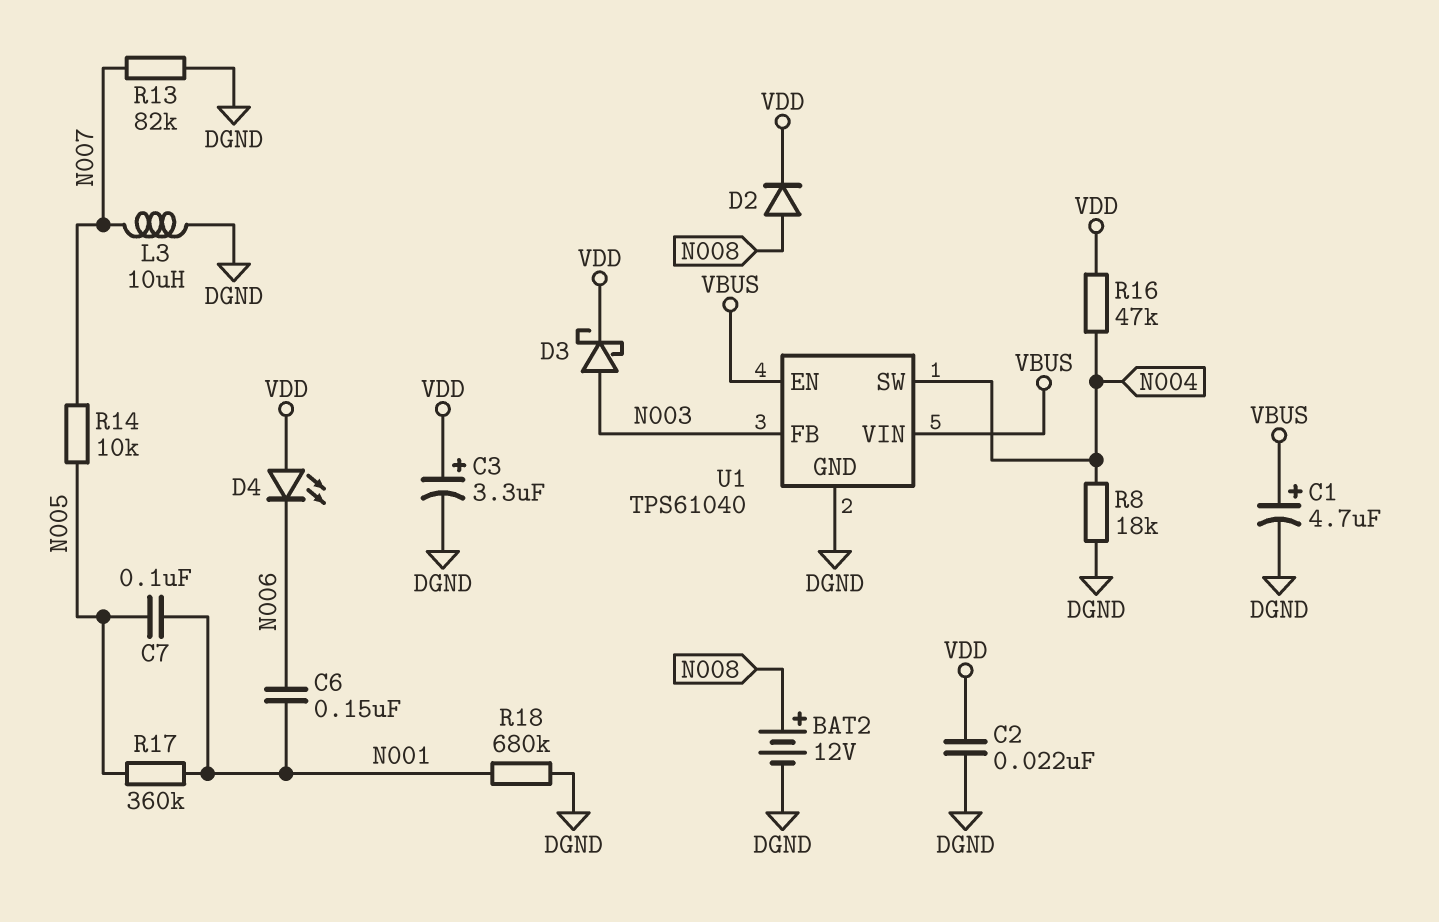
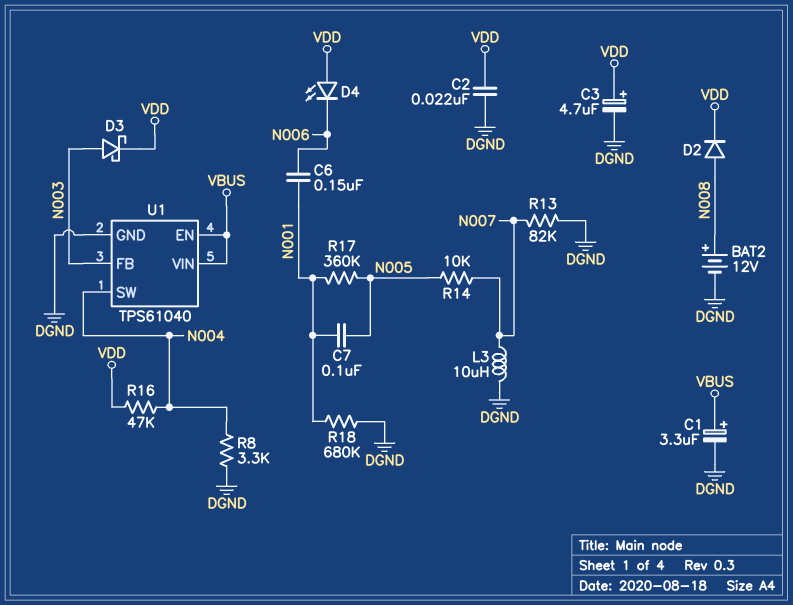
C1: 4.7uF (plus VBUS, minus DGND) -> 3.3uF (plus VBUS, minus DGND)
C3: 3.3uF (plus VDD, minus DGND) -> 4.7uF (plus VDD, minus DGND)
R8: 18k (DGND, N004) -> 3.3k (DGND, N004)

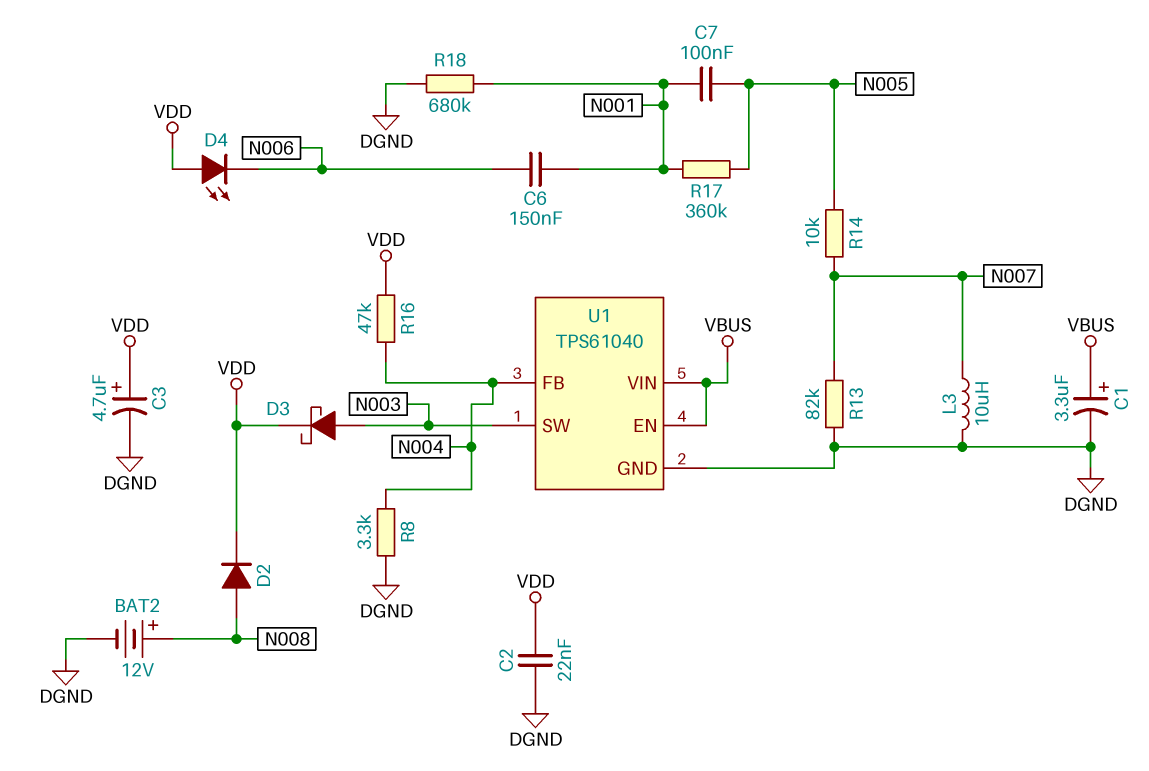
U1 pin FB: N003 -> N004
U1 pin SW: N004 -> N003

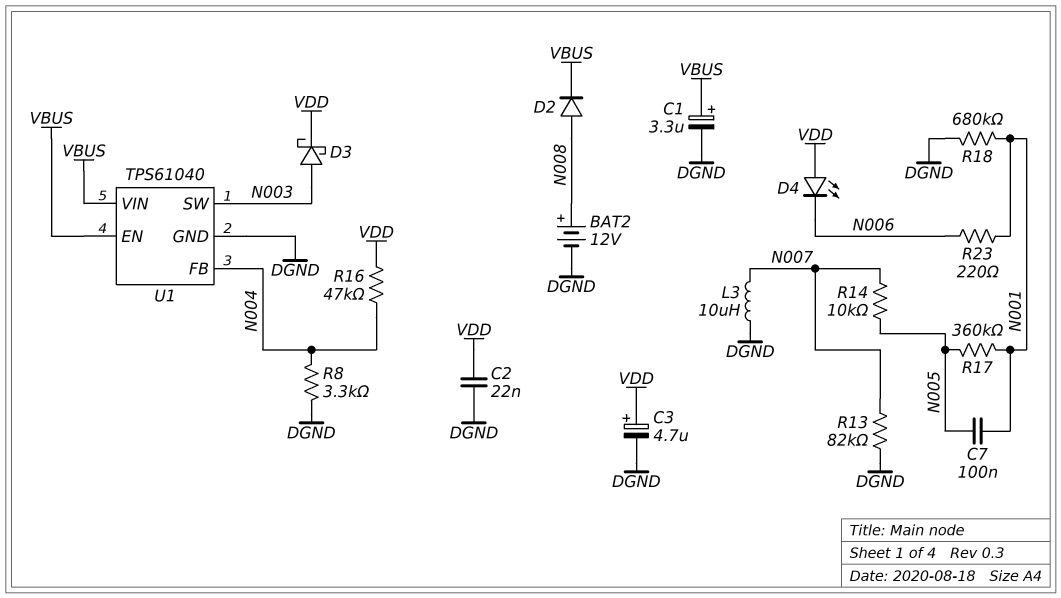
C6: 150nF (N001, N006) -> none
D2: diode (A N008, K VDD) -> diode (A N008, K VBUS)
R23: none -> 220 (N001, N006)

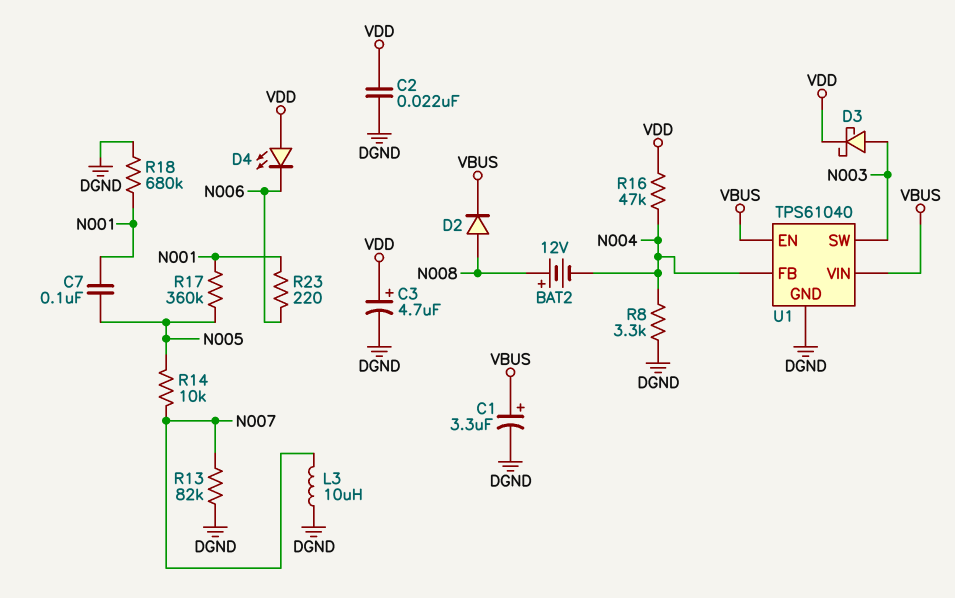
BAT2: 12V (plus N008, minus DGND) -> 12V (plus N008, minus N004)

